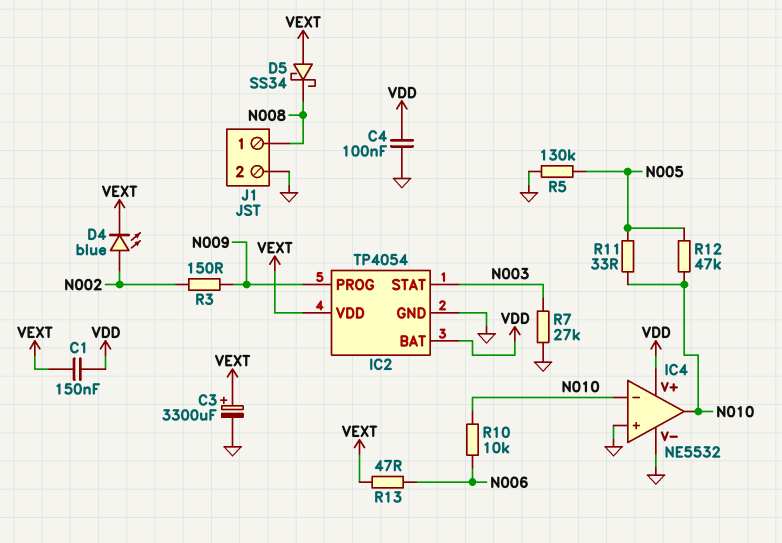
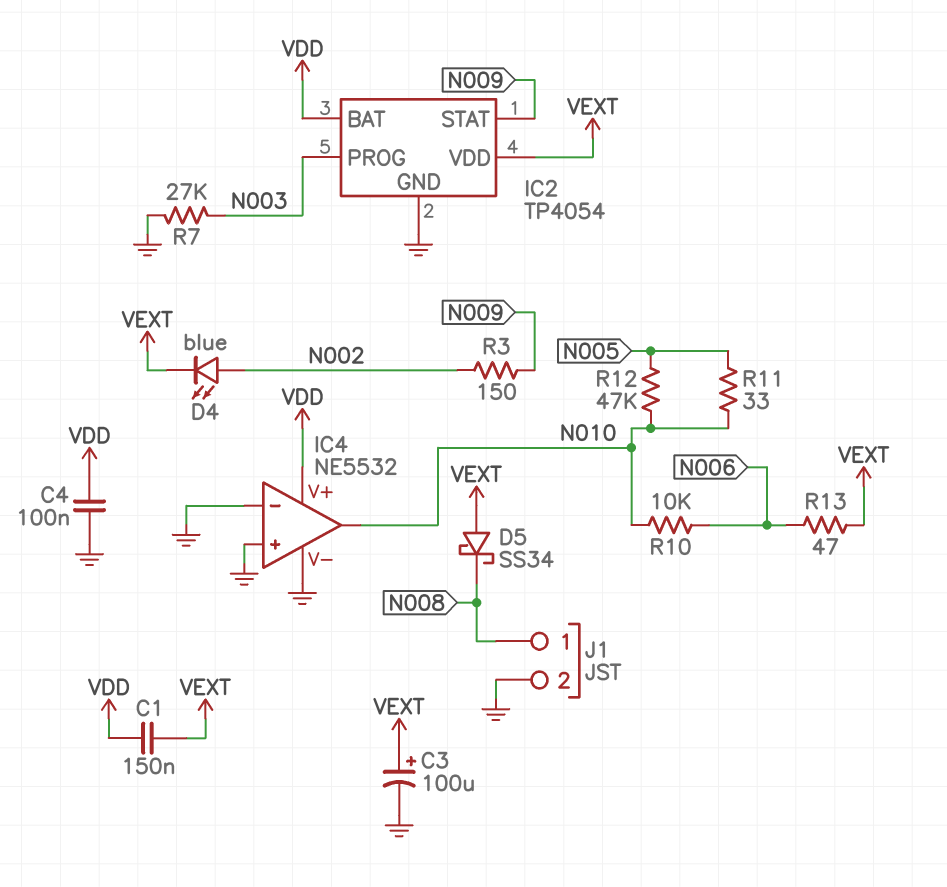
C3: 3300uF (plus VEXT, minus GND) -> 100uF (plus VEXT, minus GND)
IC2 pin PROG: N009 -> N003
IC2 pin STAT: N003 -> N009
IC4 pin in-: N010 -> GND
R5: 130k (GND, N005) -> none

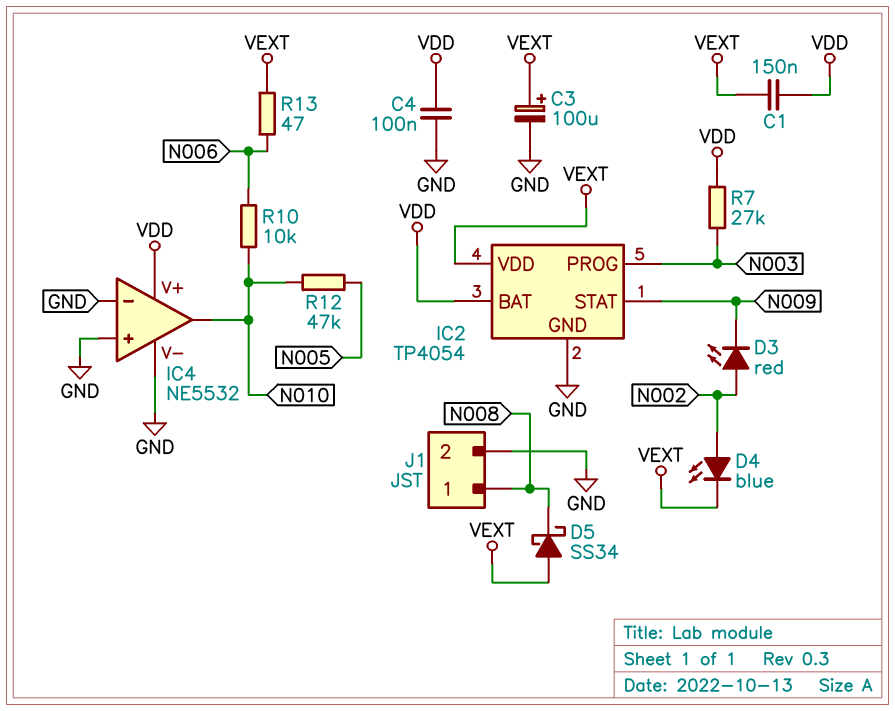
D3: none -> LED red (A N002, K N009)
R3: 150 (N002, N009) -> none
R7: 27k (GND, N003) -> 27k (N003, VDD)
R11: 33 (N005, N010) -> none

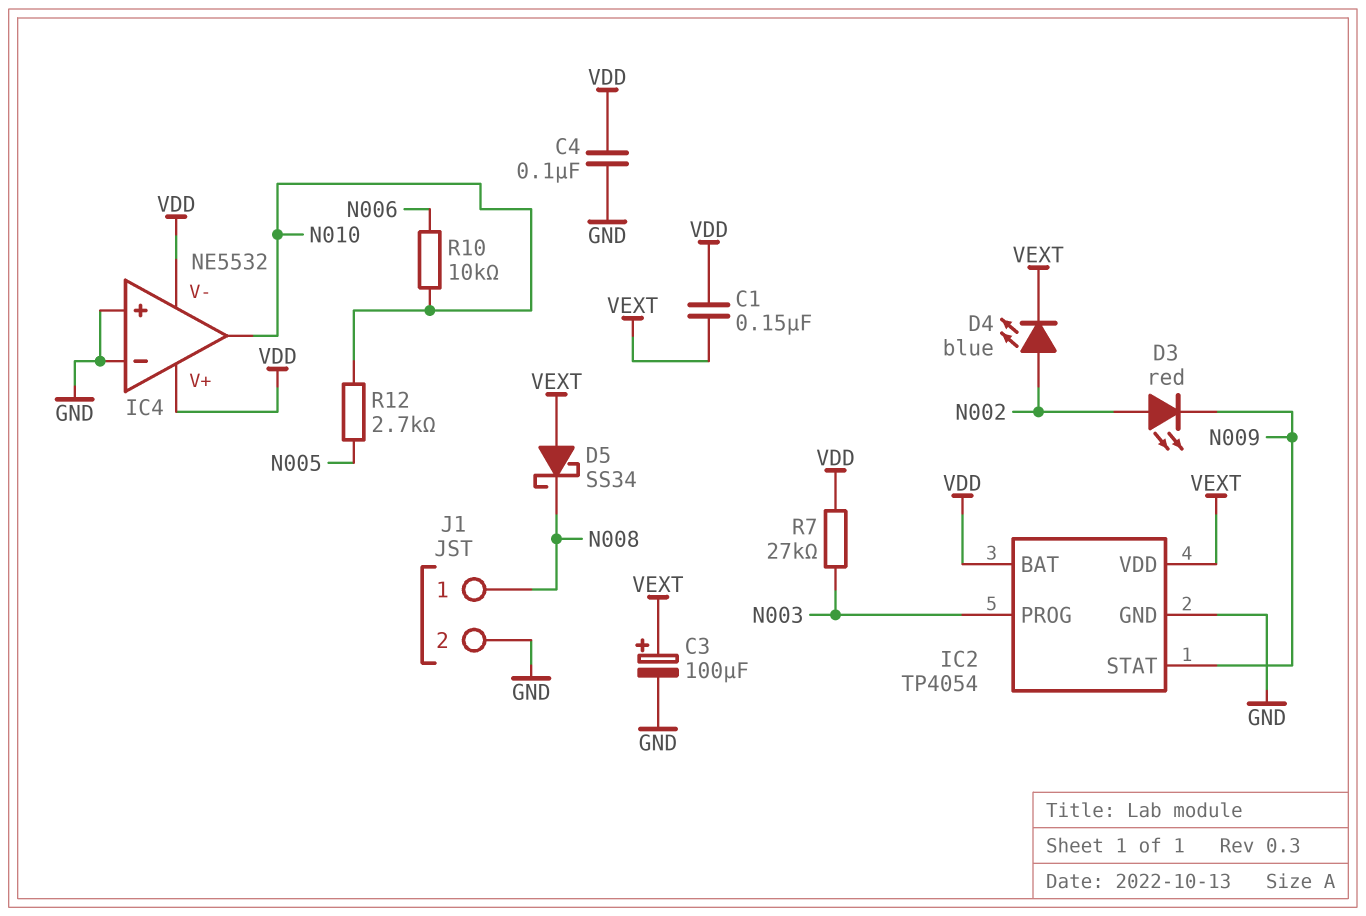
IC4 pin V-: GND -> VDD
R12: 47k (N005, N010) -> 2.7k (N005, N010)
R13: 47 (N006, VEXT) -> none

